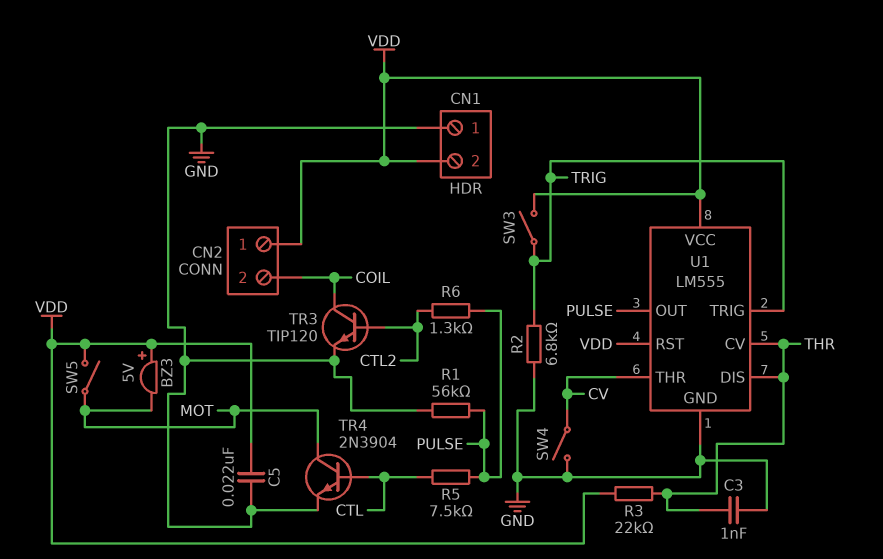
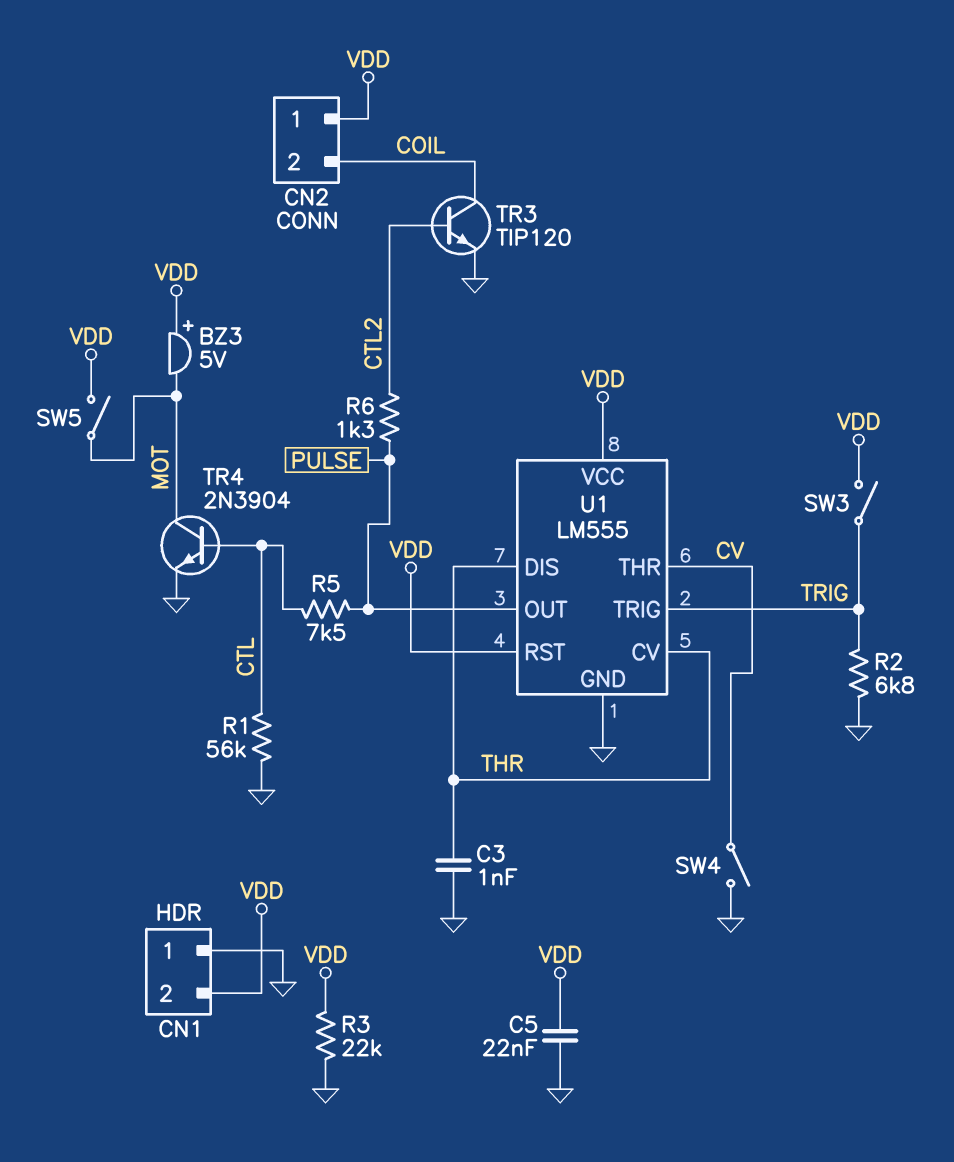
R1: 56k (GND, PULSE) -> 56k (CTL, GND)
R3: 22k (THR, VDD) -> 22k (GND, VDD)

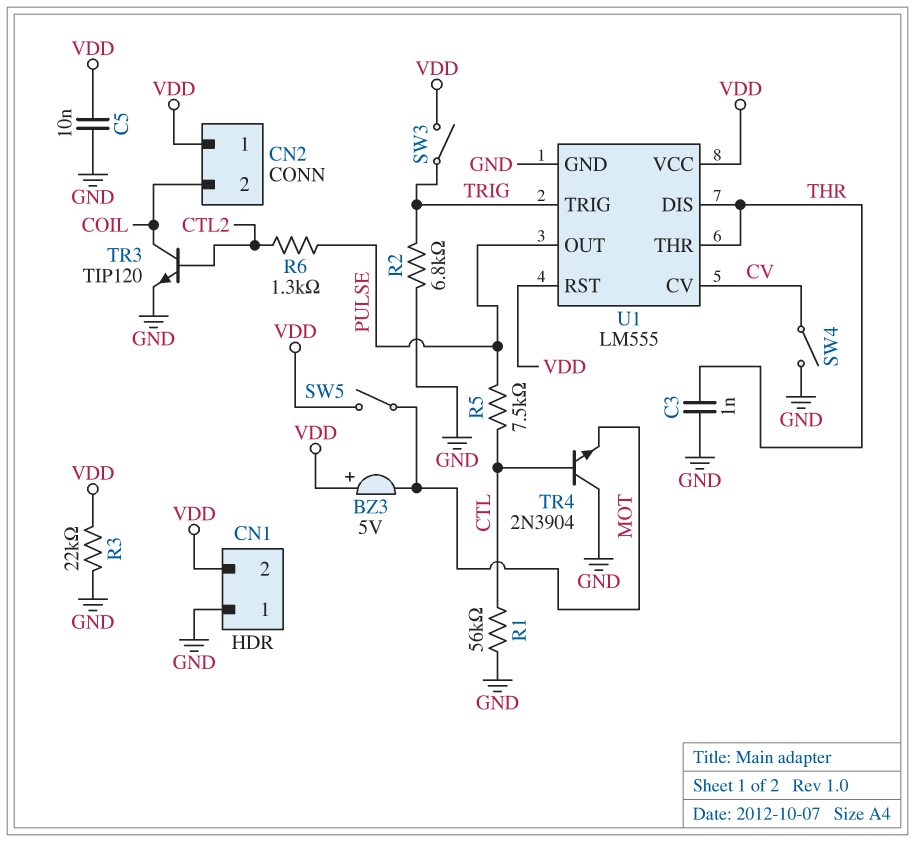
C5: 22nF (GND, VDD) -> 10nF (GND, VDD)
TR4: NPN 2N3904 (B CTL, C MOT, E GND) -> NPN 2N3904 (B CTL, C GND, E MOT)
U1 pin CV: THR -> CV
U1 pin THR: CV -> THR

